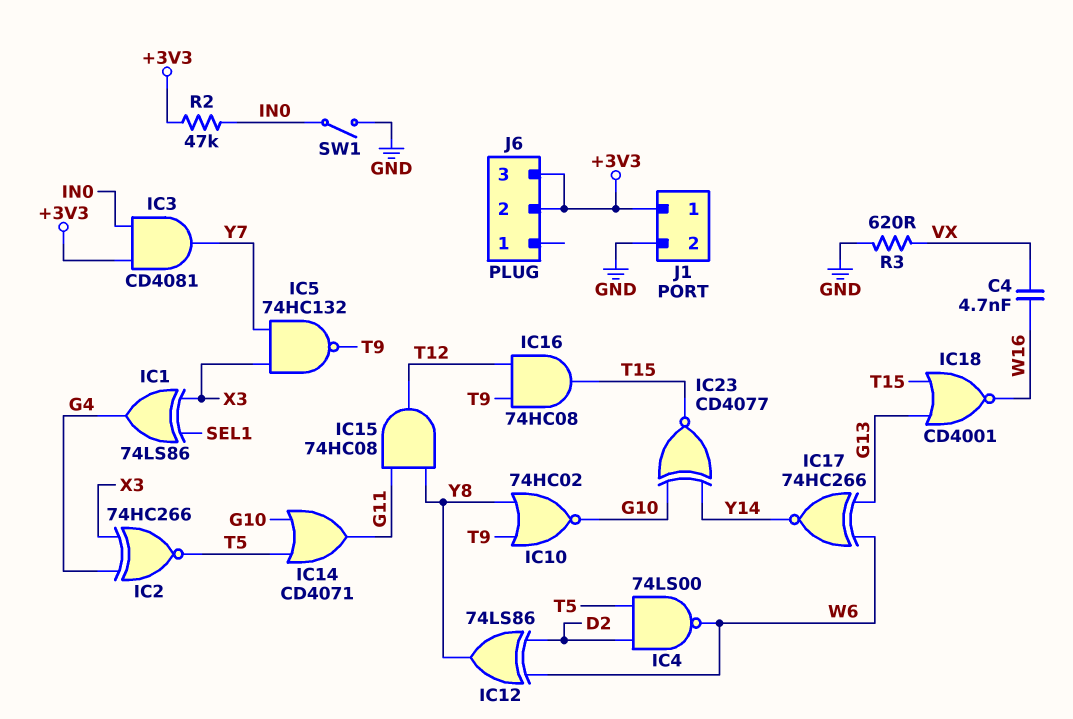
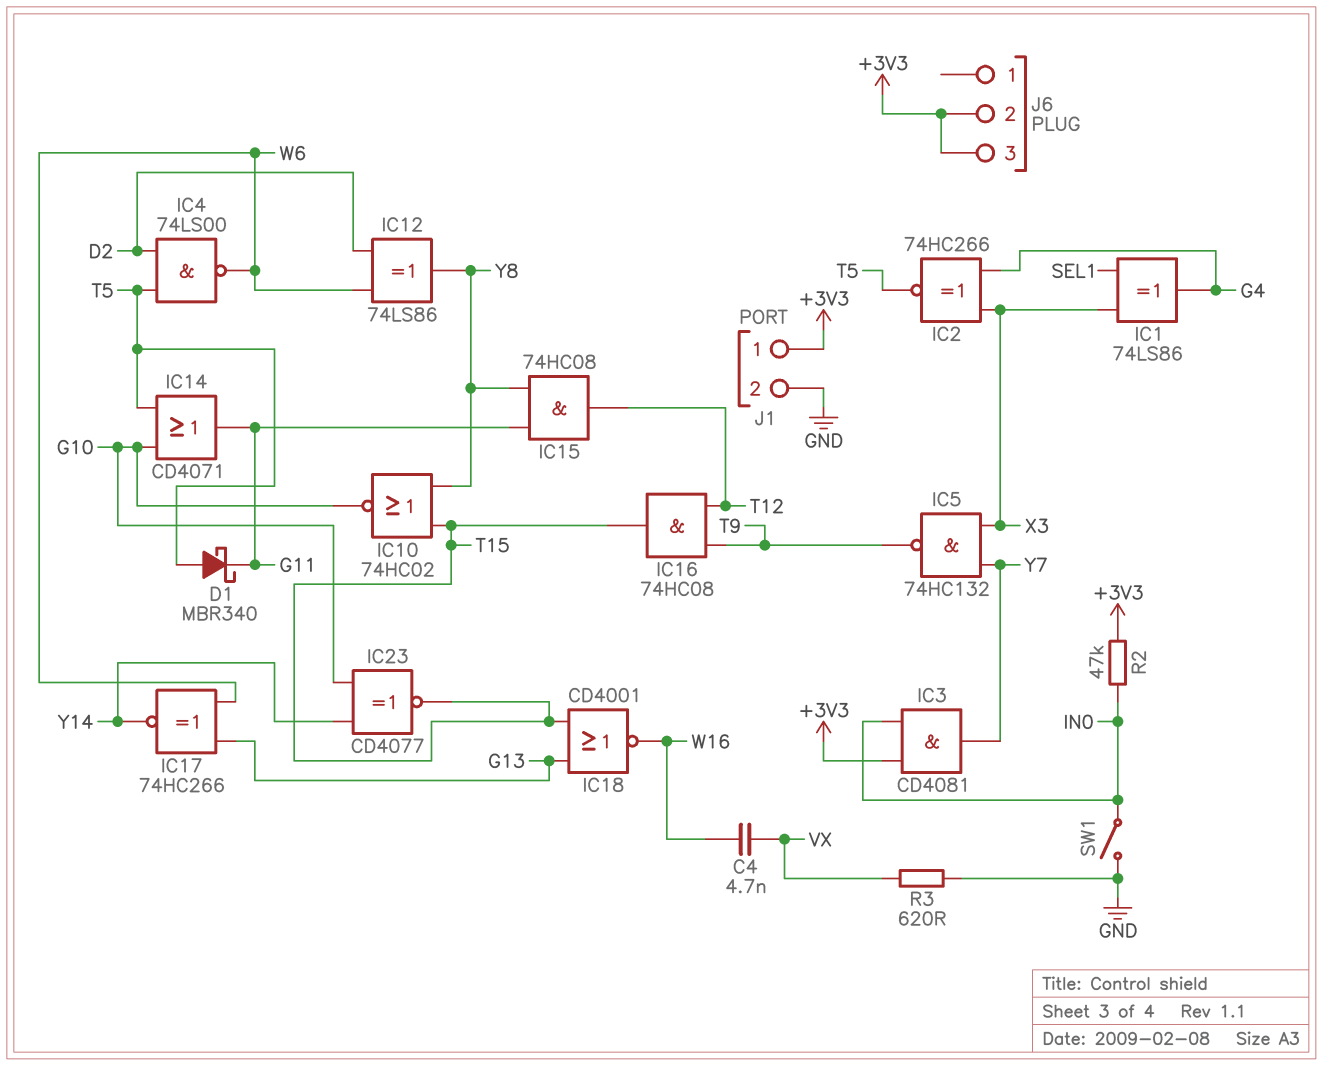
D1: none -> schottky MBR340 (A T5, K G11)
IC10: NOR 74HC02 (in T9, in Y8, out G10) -> NOR 74HC02 (in T15, in Y8, out G10)

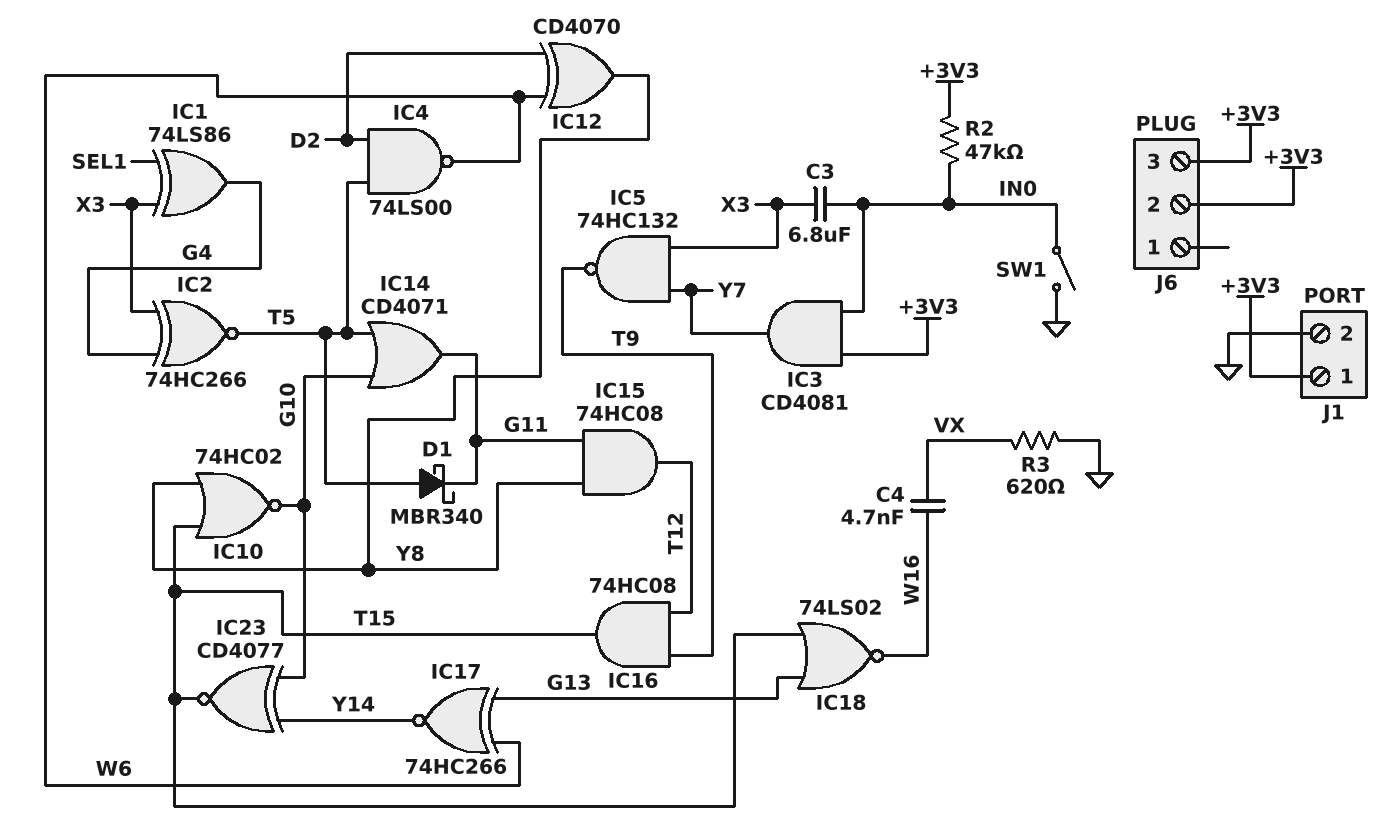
C3: none -> 6.8uF (IN0, X3)
IC12: XOR 74LS86 (in D2, in W6, out Y8) -> XOR CD4070 (in D2, in W6, out Y8)
IC18: NOR CD4001 (in G13, in T15, out W16) -> NOR 74LS02 (in G13, in T15, out W16)

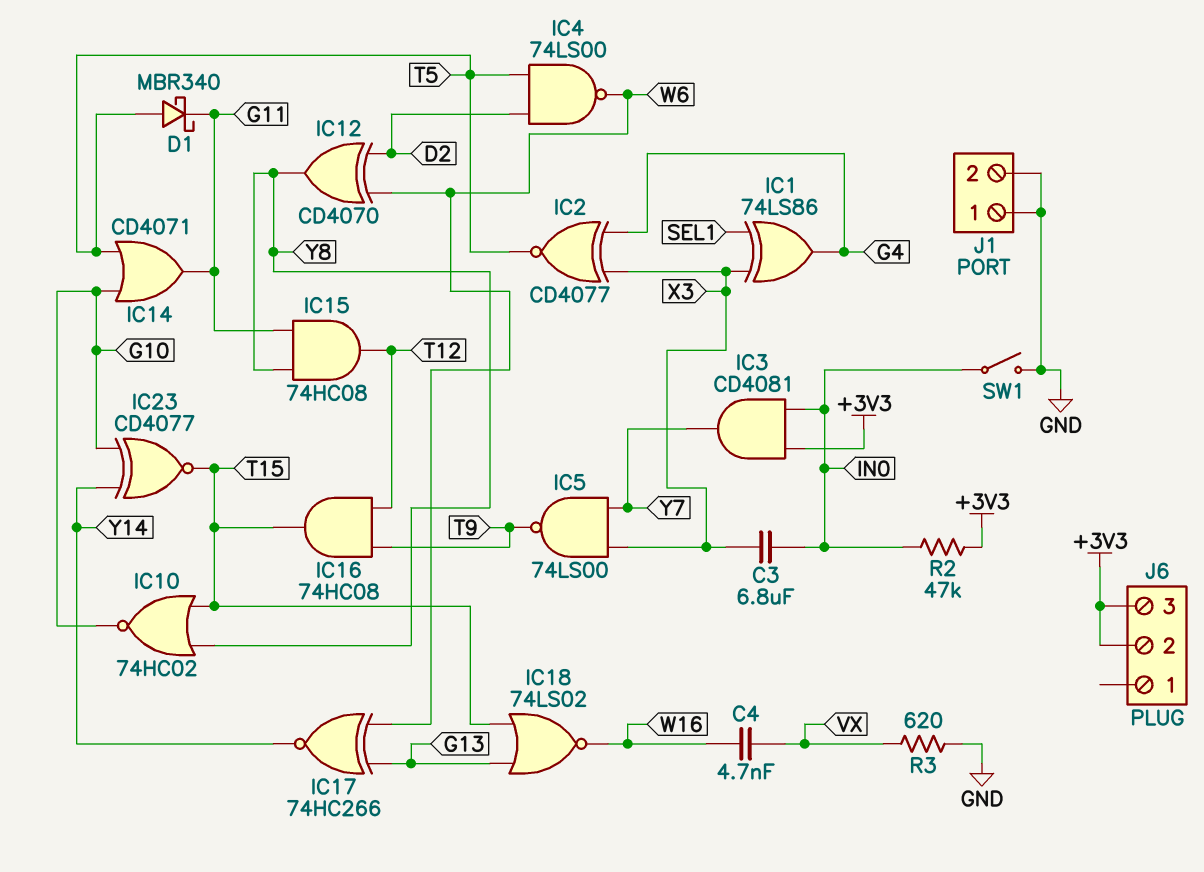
IC2: XNOR 74HC266 (in G4, in X3, out T5) -> XNOR CD4077 (in G4, in X3, out T5)
IC5: NAND 74HC132 (in X3, in Y7, out T9) -> NAND 74LS00 (in X3, in Y7, out T9)
J1 pin 1: +3V3 -> GND

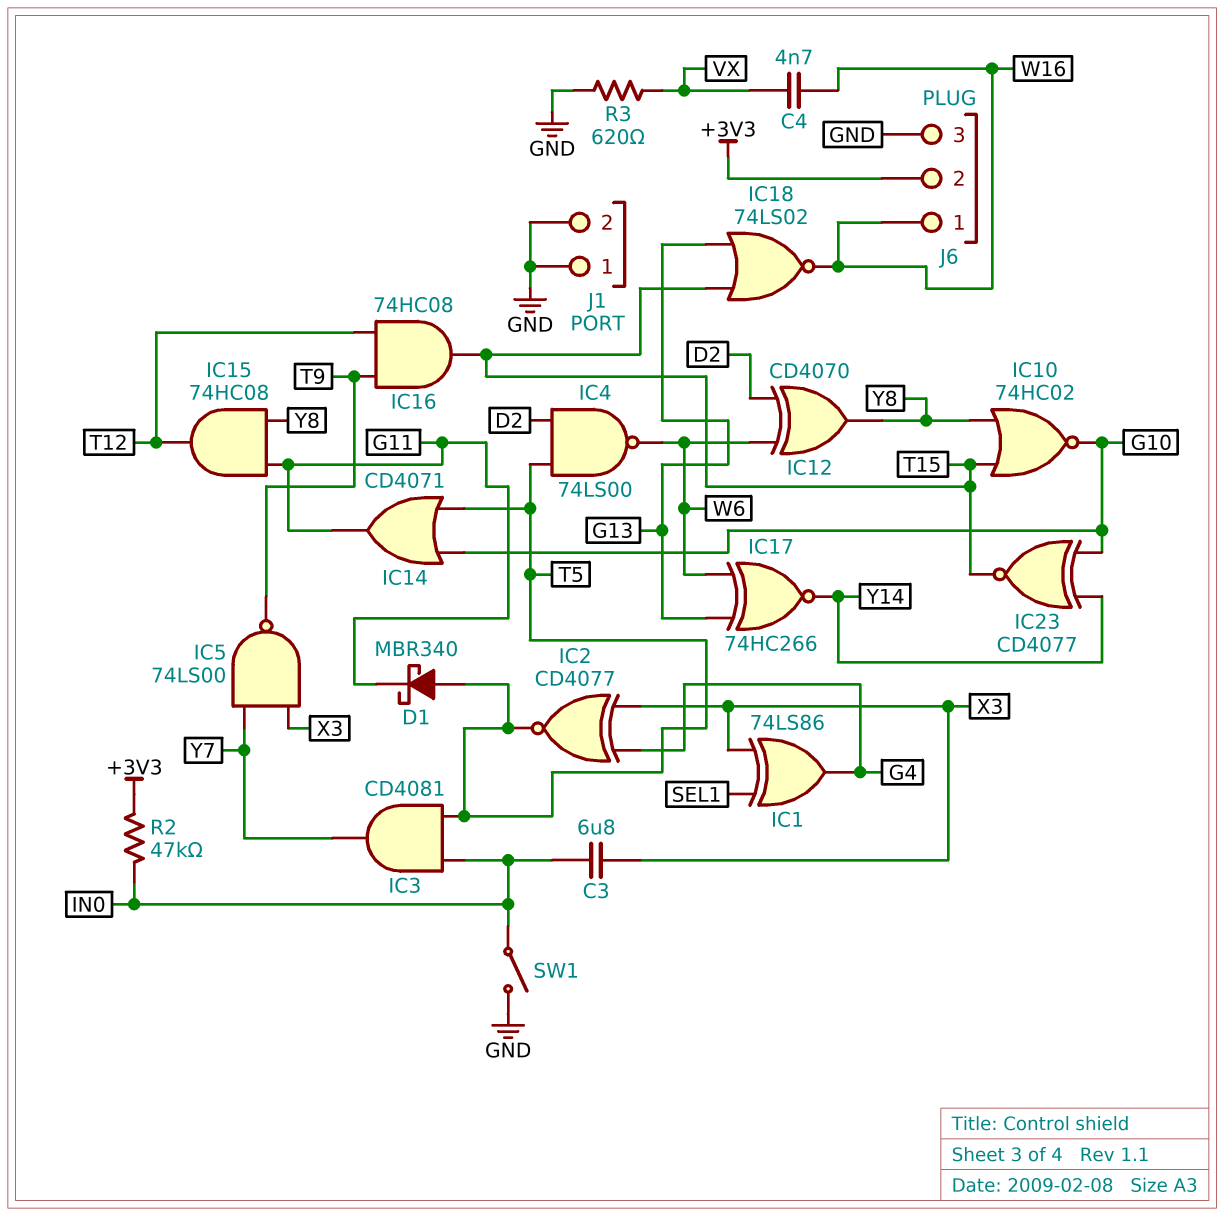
IC3: AND CD4081 (in +3V3, in IN0, out Y7) -> AND CD4081 (in IN0, in T5, out Y7)
J6 pin 1: none -> W16
J6 pin 3: +3V3 -> GND

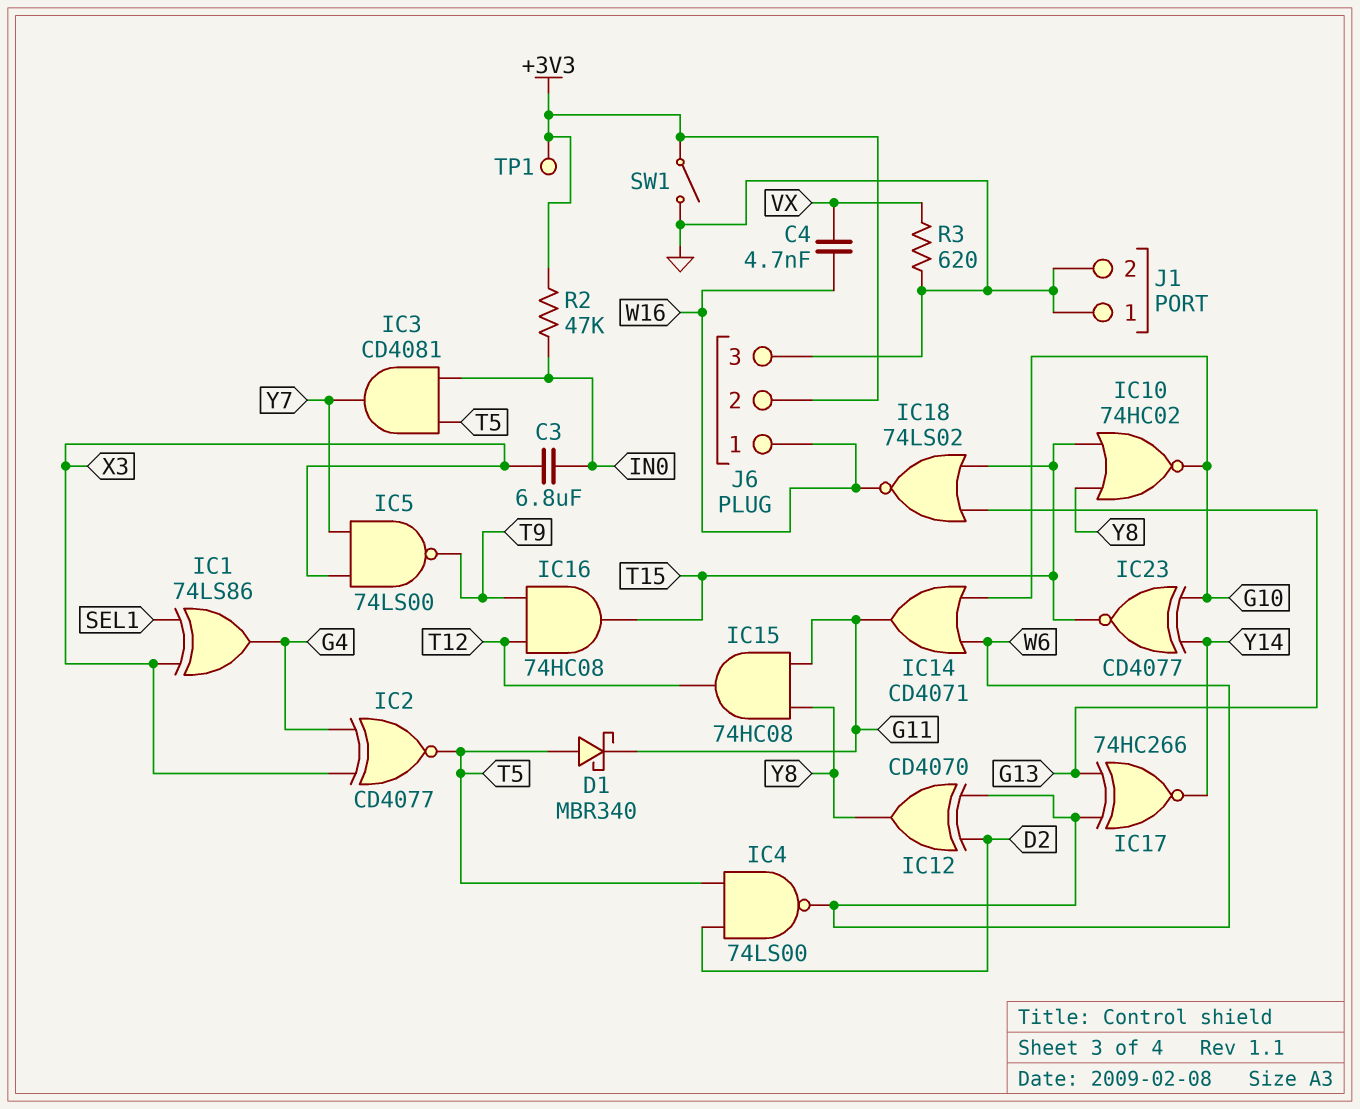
IC14: OR CD4071 (in G10, in T5, out G11) -> OR CD4071 (in G10, in W6, out G11)
SW1: switch (GND, IN0) -> switch (+3V3, GND)
TP1: none -> test point (+3V3)

